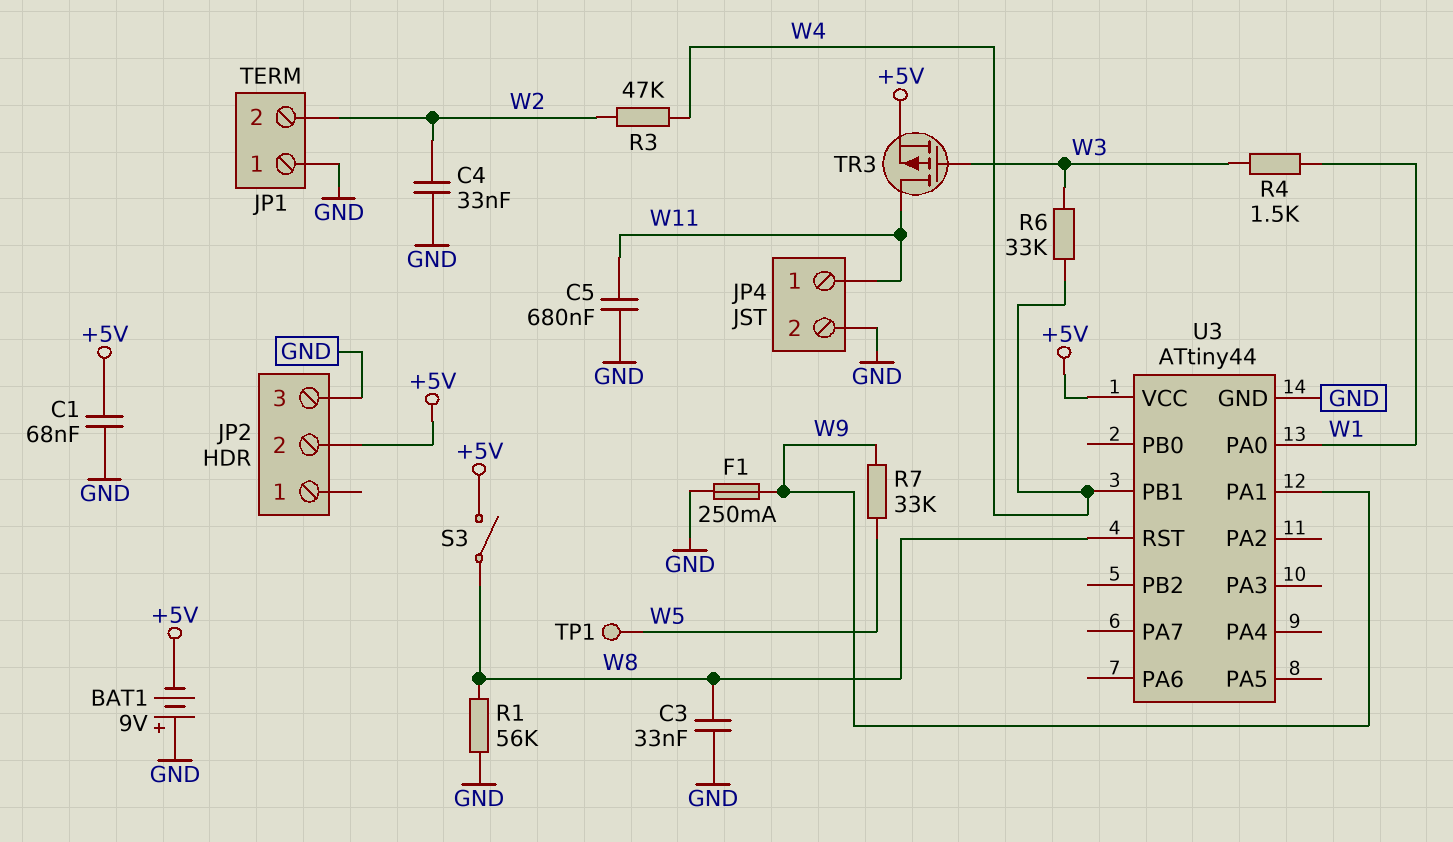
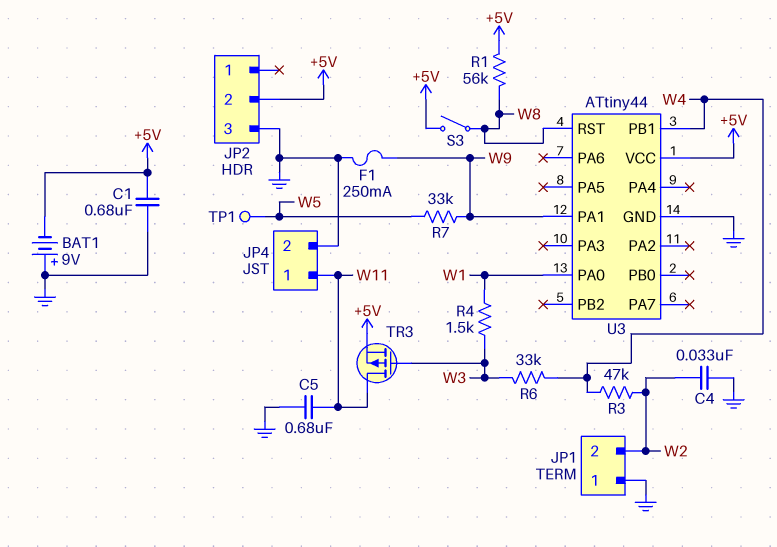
C1: 68nF (+5V, GND) -> 680nF (+5V, GND)
C3: 33nF (GND, W8) -> none
R1: 56k (GND, W8) -> 56k (+5V, W8)

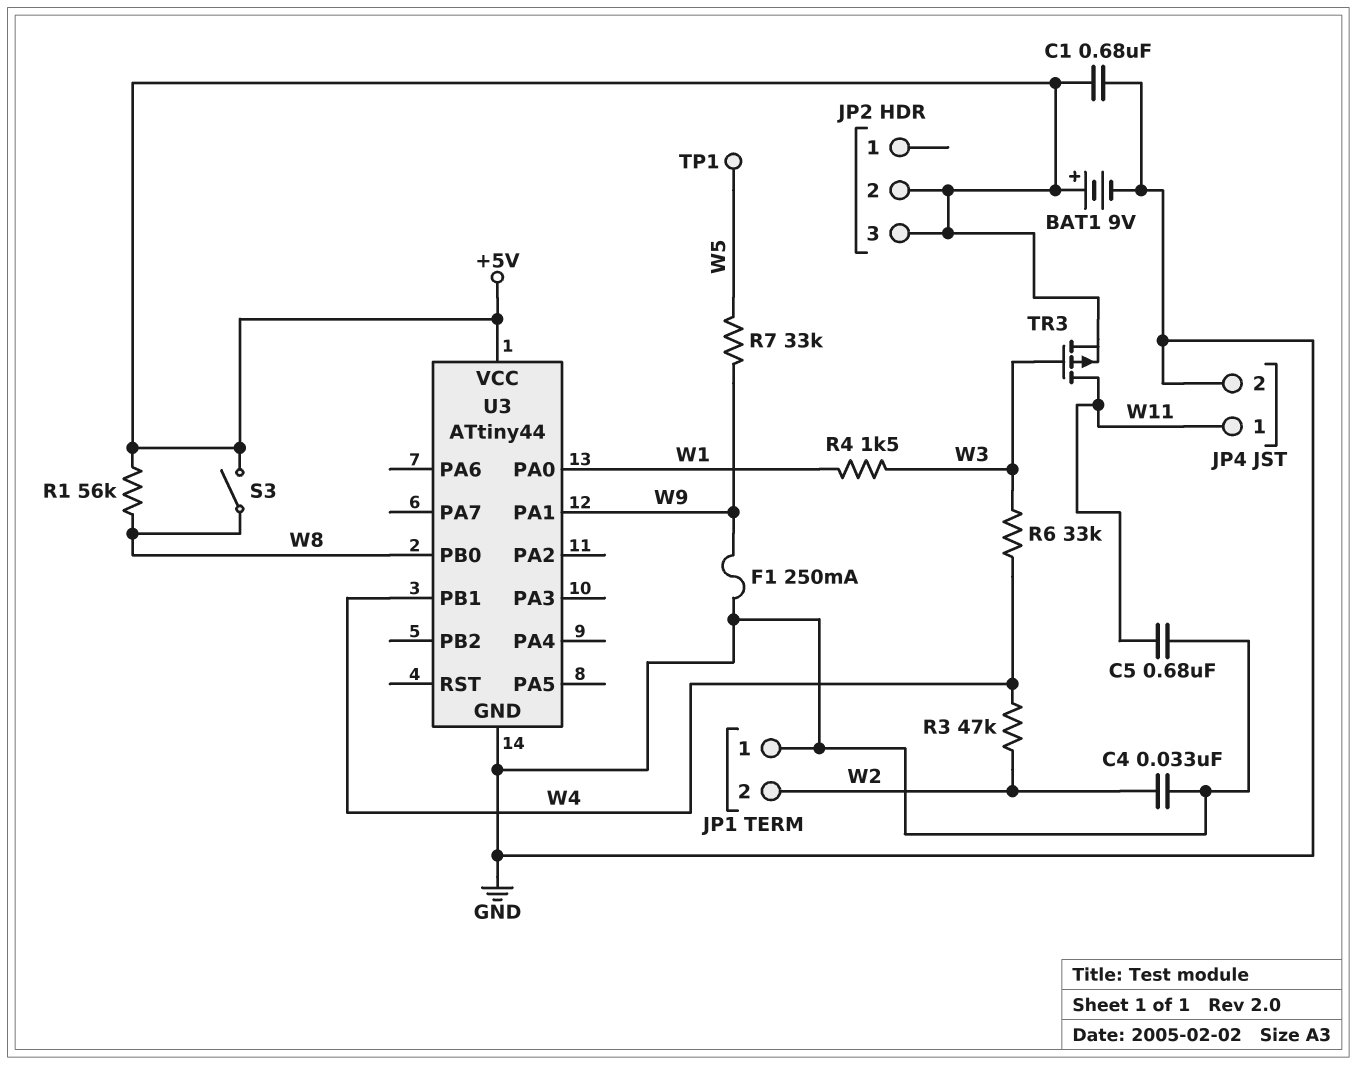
BAT1: 9V (plus GND, minus +5V) -> 9V (plus +5V, minus GND)
JP2 pin 3: GND -> +5V
U3 pin PB0: none -> W8
U3 pin RST: W8 -> none

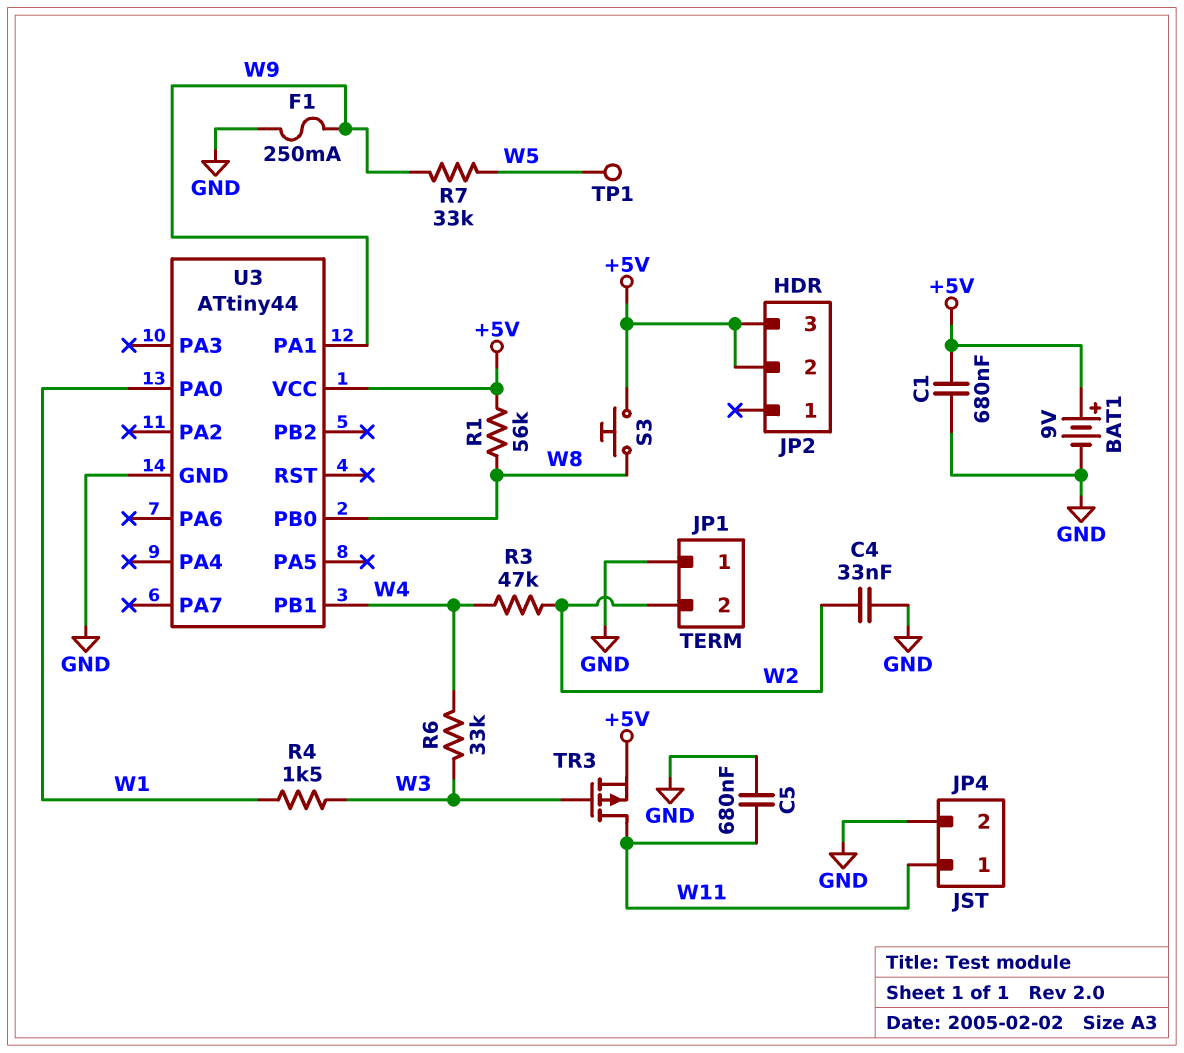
S3: switch (+5V, W8) -> button (+5V, W8)

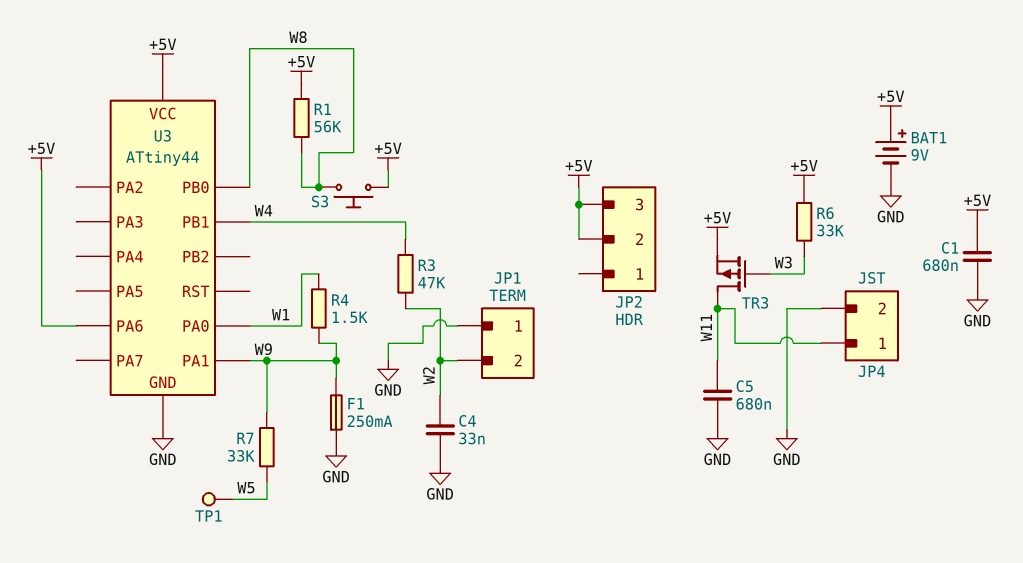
R4: 1.5k (W1, W3) -> 1.5k (W1, W9)
R6: 33k (W3, W4) -> 33k (+5V, W3)
U3 pin PA6: none -> +5V

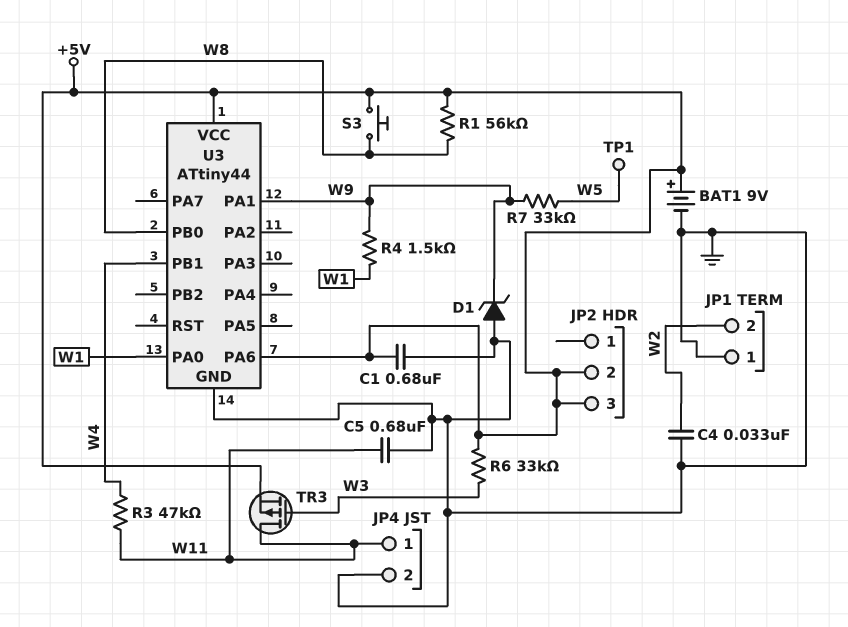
D1: none -> zener (A GND, K W9)
F1: 250mA (GND, W9) -> none
R3: 47k (W2, W4) -> 47k (W4, W11)

